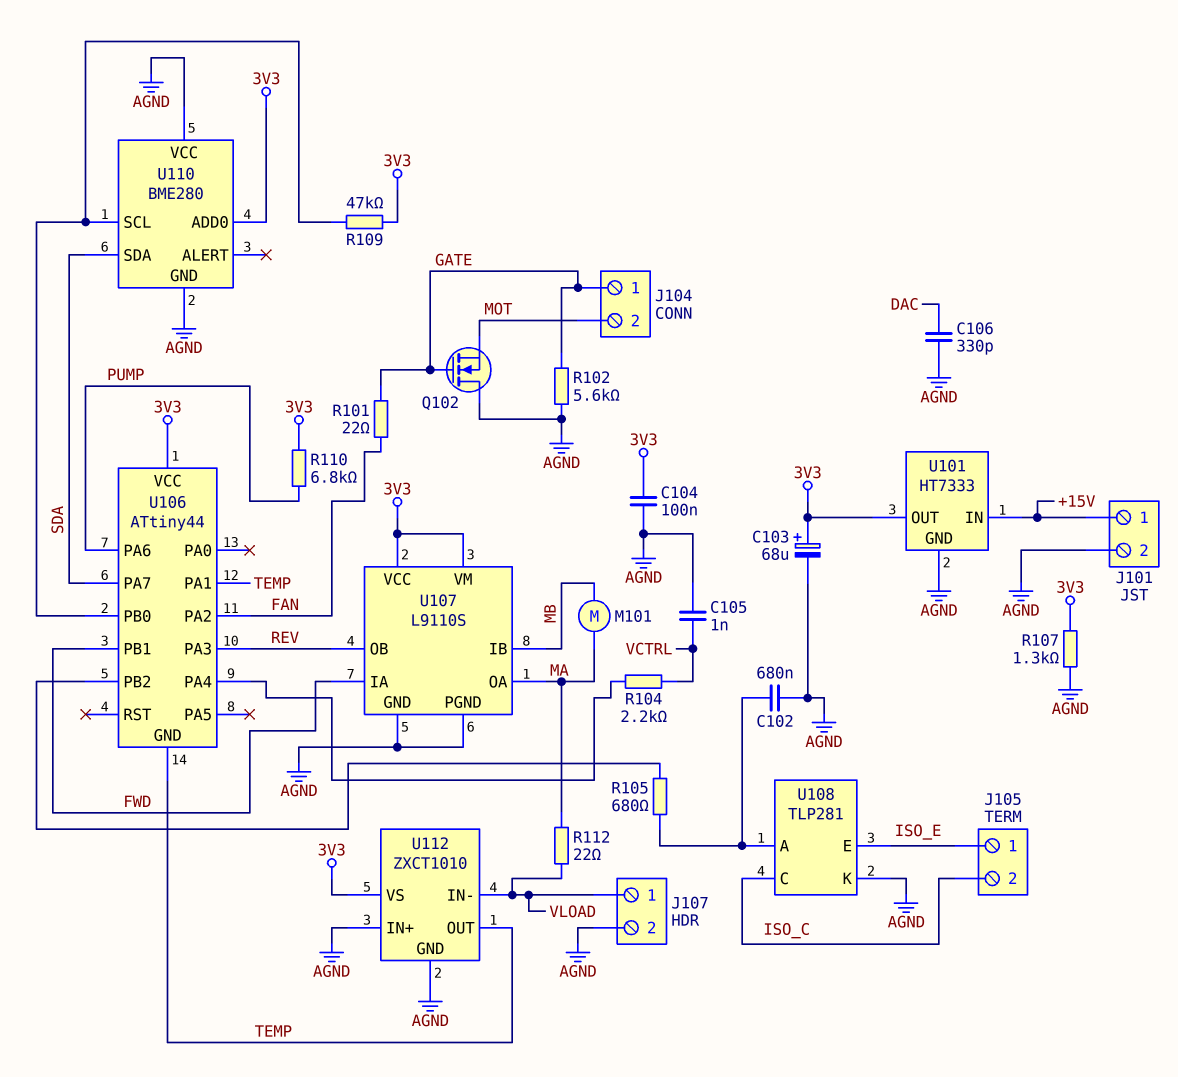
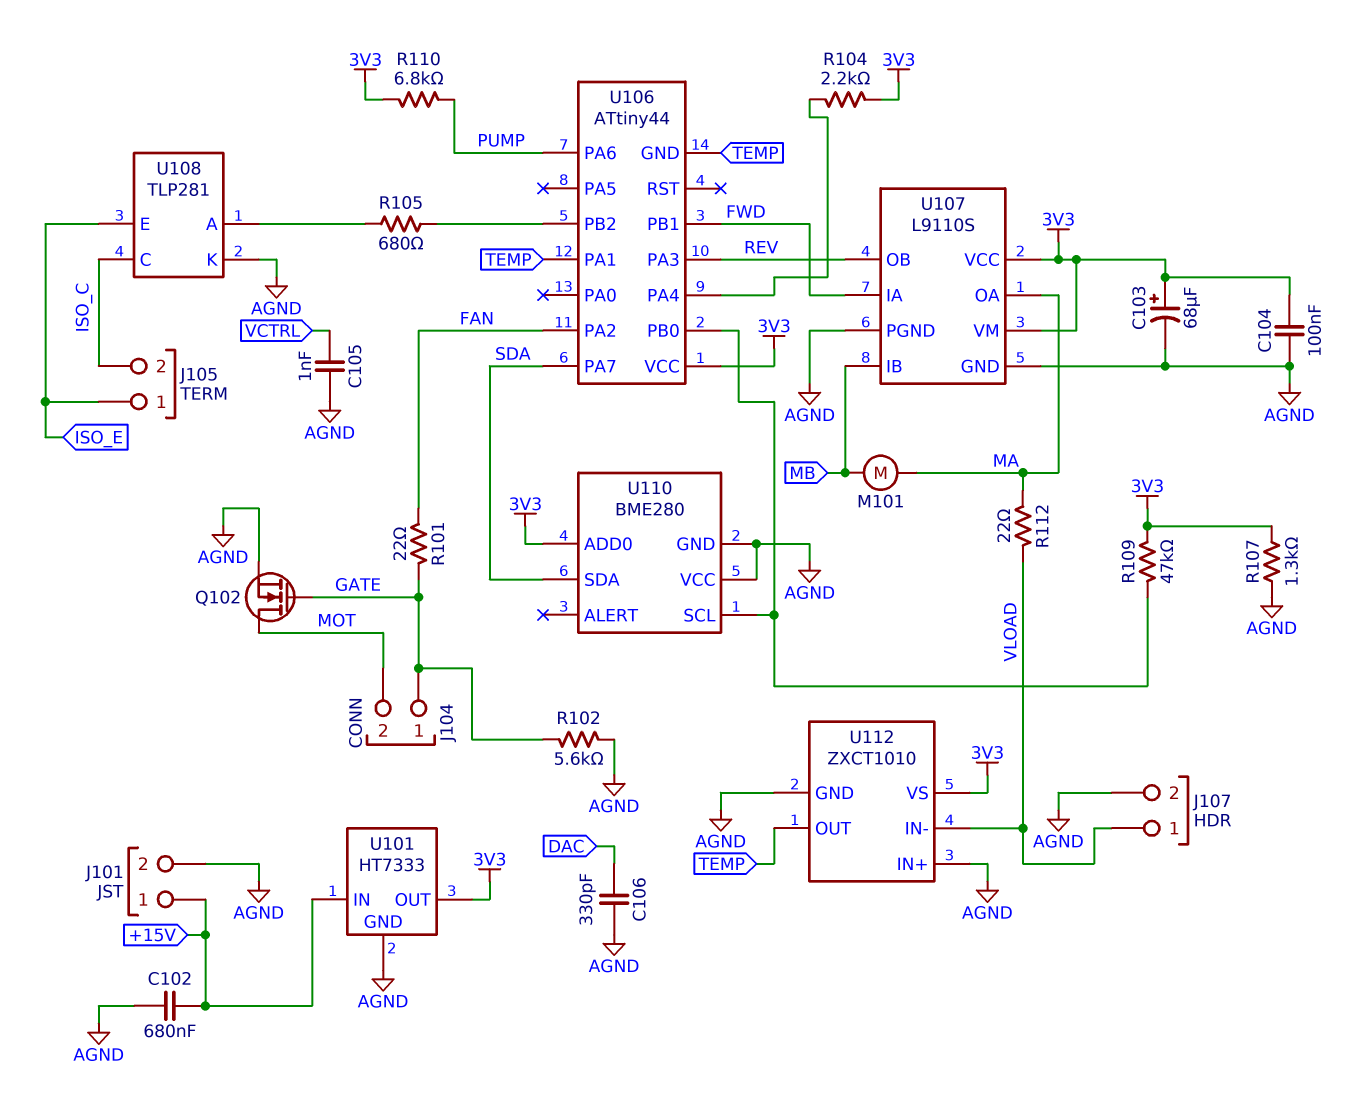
C102: 680nF (AGND, U108/A) -> 680nF (+15V, AGND)
Q102: NMOS (G GATE, D AGND, S MOT) -> NMOS (G GATE, D MOT, S AGND)
R104: 2.2k (U106/PA4, VCTRL) -> 2.2k (3V3, U106/PA4)

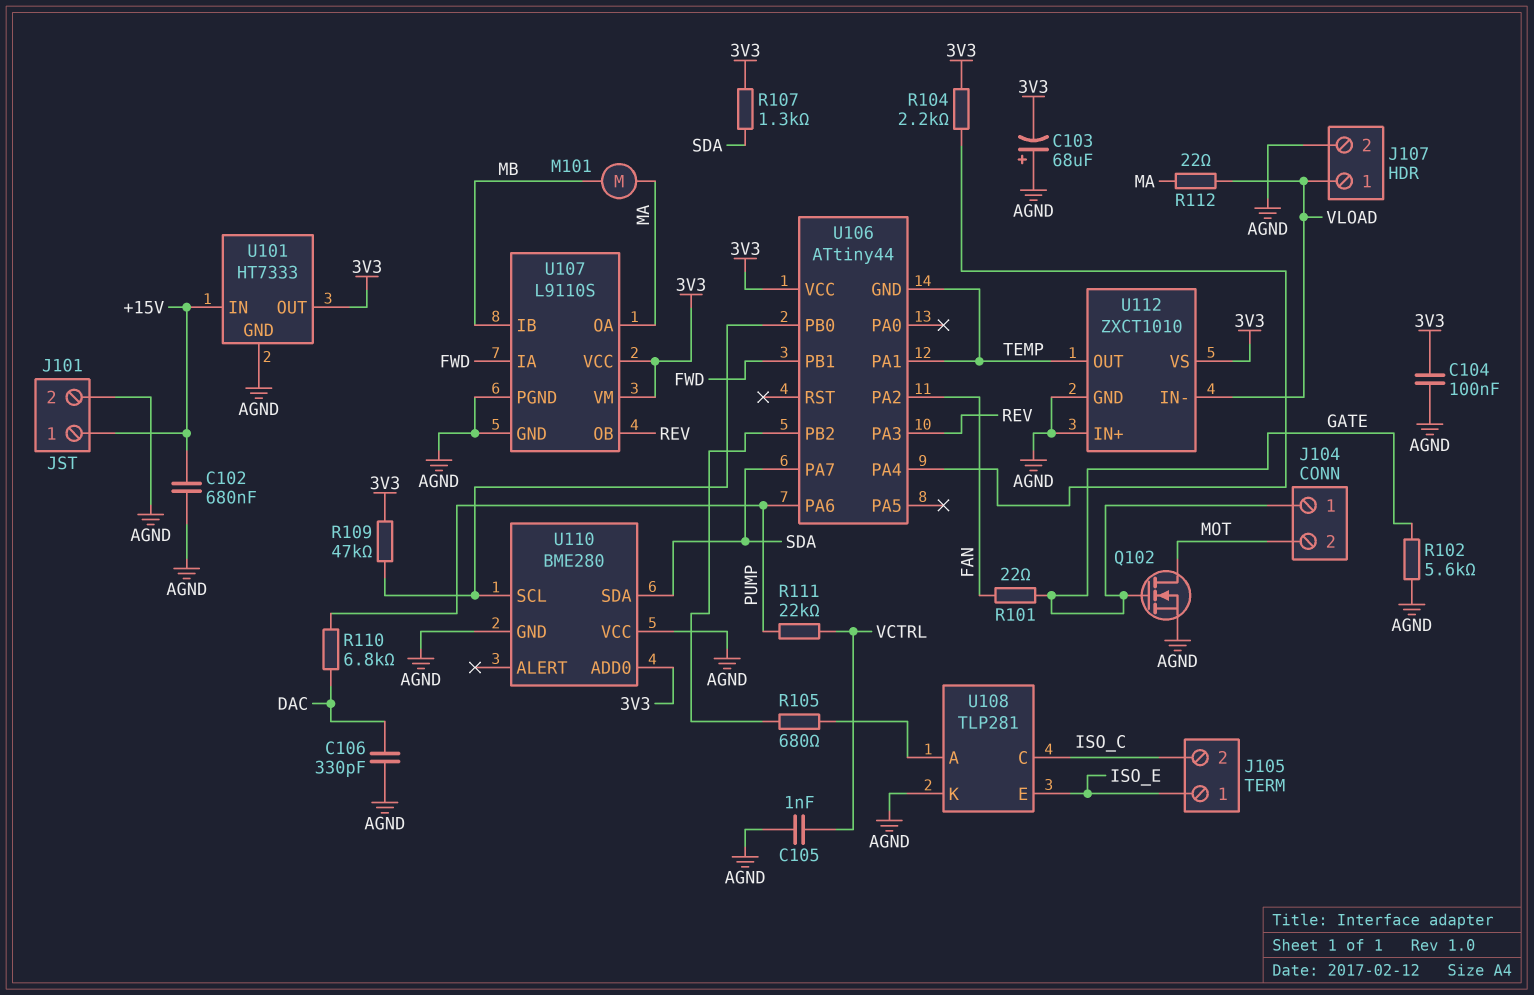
C103: 68uF (plus 3V3, minus AGND) -> 68uF (plus AGND, minus 3V3)
R107: 1.3k (3V3, AGND) -> 1.3k (3V3, SDA)
R110: 6.8k (3V3, PUMP) -> 6.8k (DAC, PUMP)
R111: none -> 22k (PUMP, VCTRL)

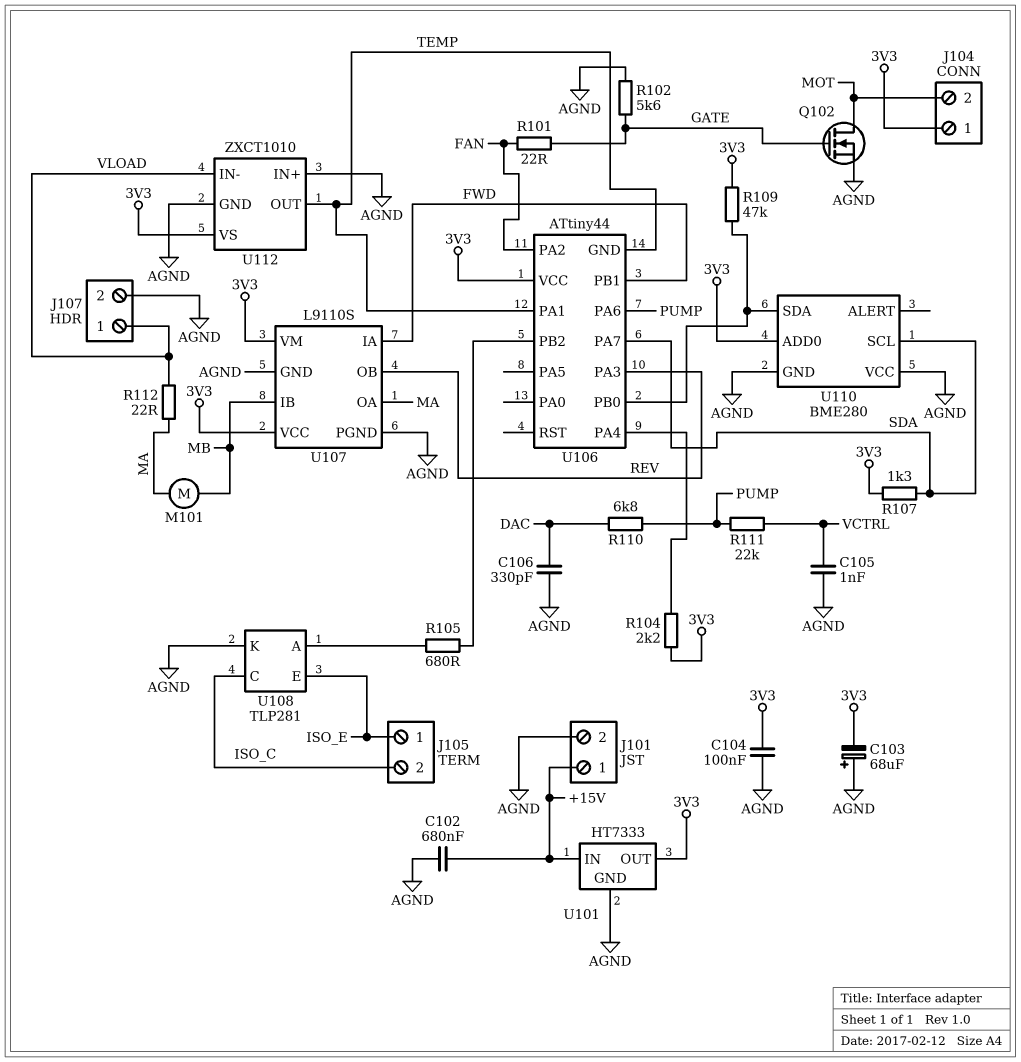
J104 pin 1: GATE -> 3V3
U110 pin SCL: U106/PB0 -> SDA
U110 pin SDA: SDA -> U106/PB0

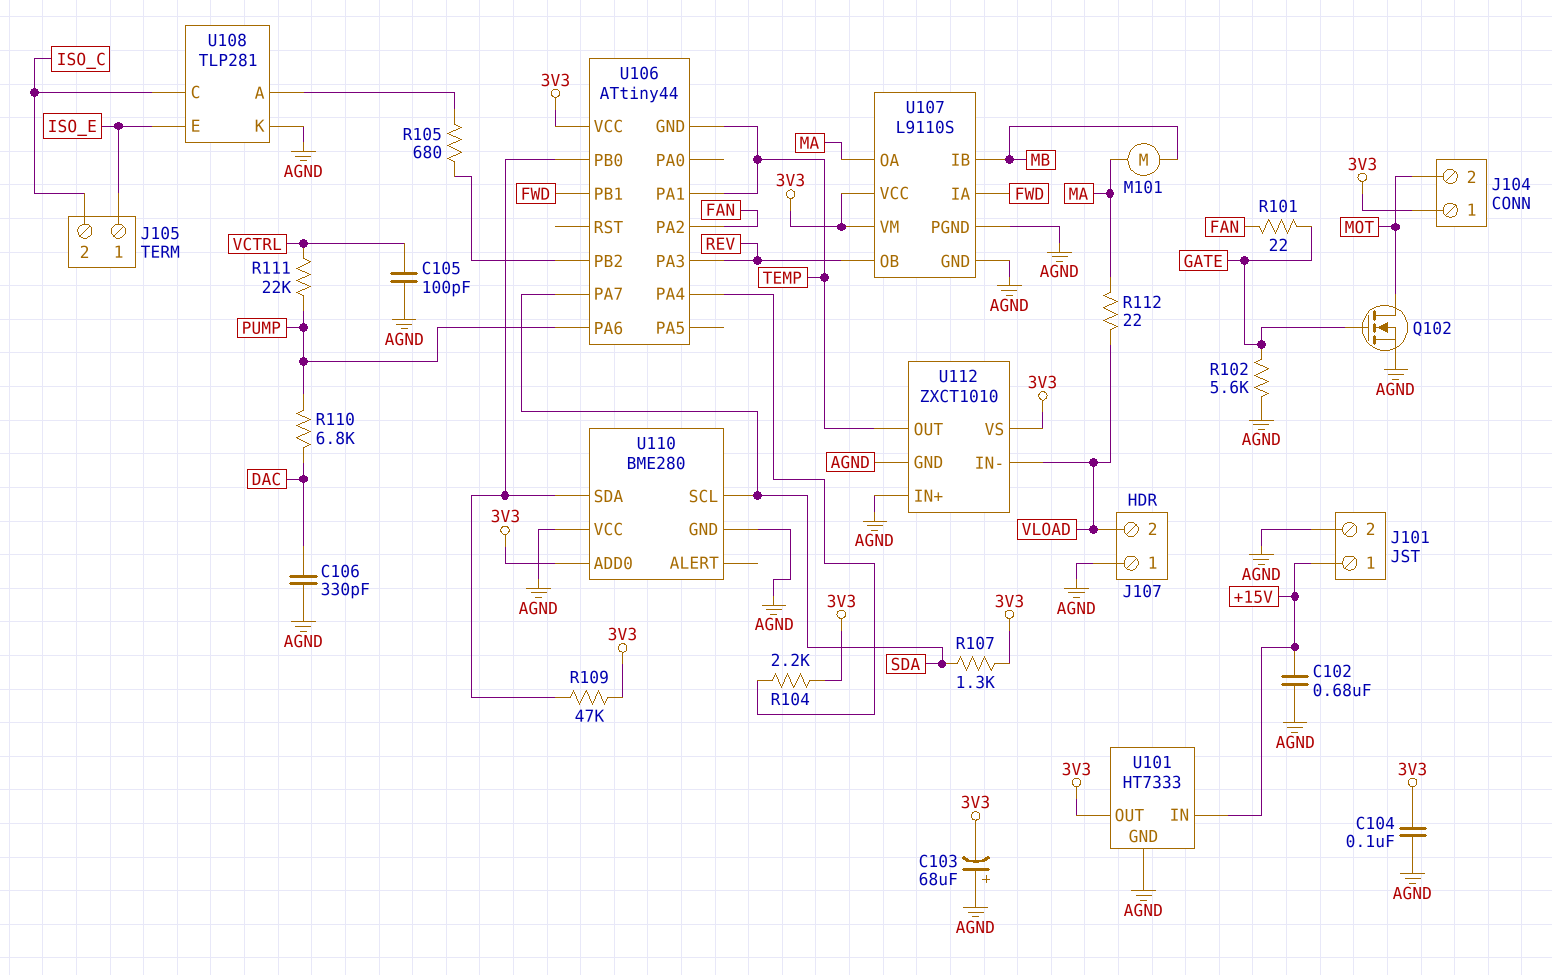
C105: 1nF (AGND, VCTRL) -> 100pF (AGND, VCTRL)
J107 pin 1: VLOAD -> AGND
J107 pin 2: AGND -> VLOAD

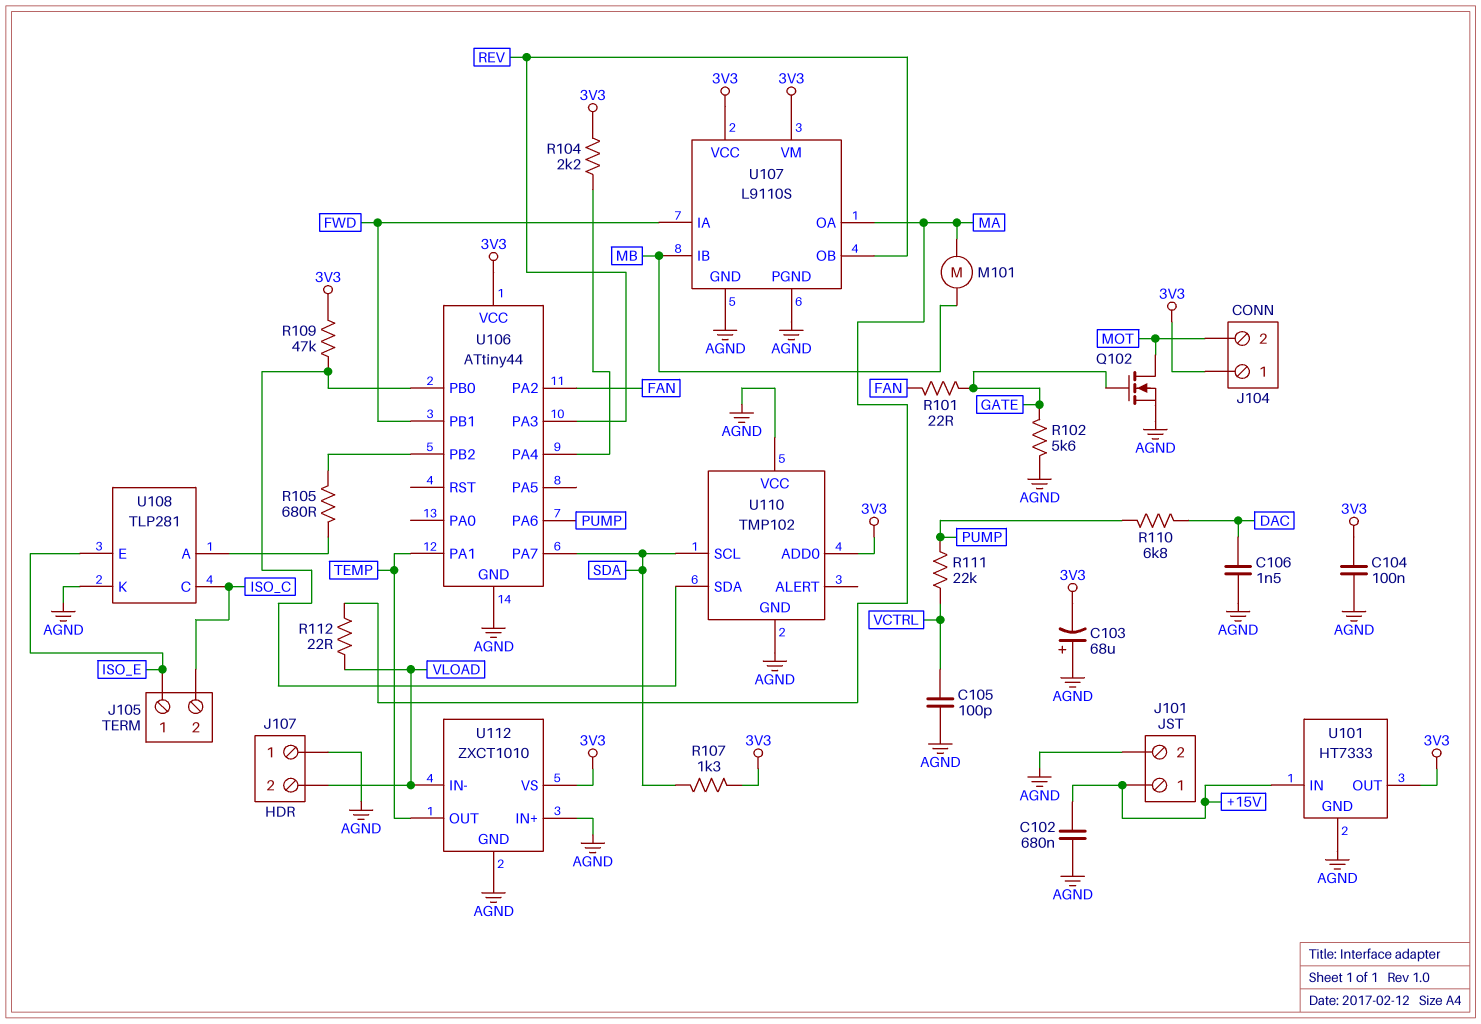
C106: 330pF (AGND, DAC) -> 1.5nF (AGND, DAC)
U106 pin GND: TEMP -> AGND
U110: BME280 -> TMP102

